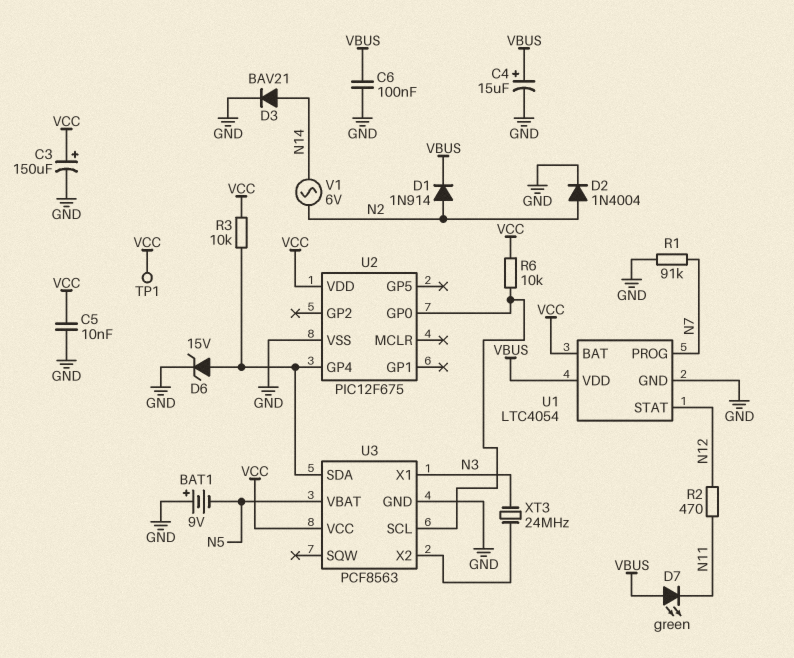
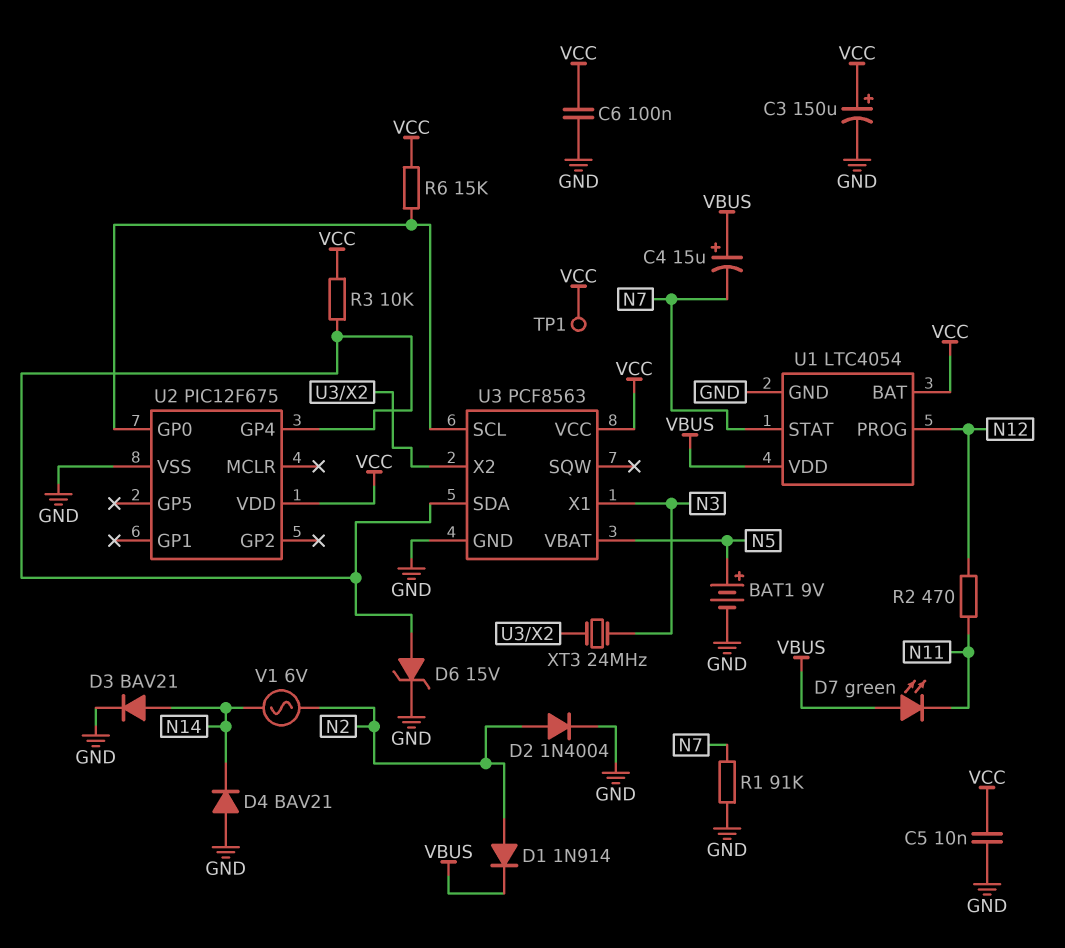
BAT1: 9V (plus GND, minus N5) -> 9V (plus N5, minus GND)
C4: 15uF (plus VBUS, minus GND) -> 15uF (plus VBUS, minus N7)
C6: 100nF (GND, VBUS) -> 100nF (GND, VCC)
D4: none -> diode BAV21 (A GND, K N14)
R6: 10k (U2/GP0, VCC) -> 15k (U2/GP0, VCC)
U1 pin PROG: N7 -> N12
U1 pin STAT: N12 -> N7

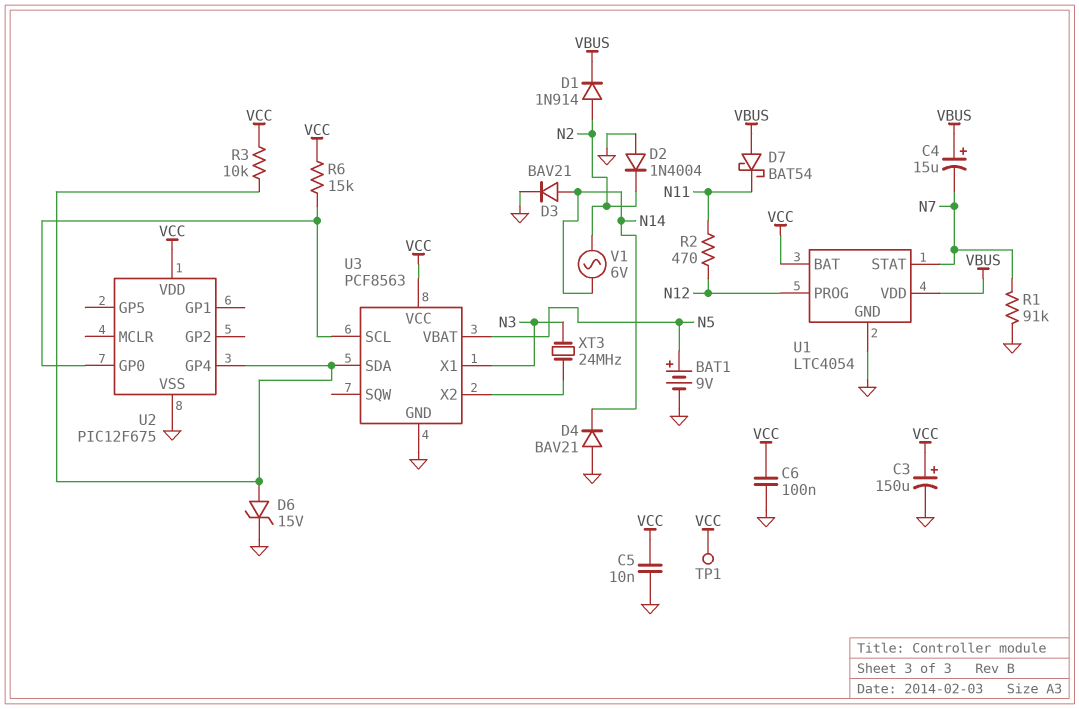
D2: diode 1N4004 (A N2, K GND) -> diode 1N4004 (A GND, K N2)
D7: LED green (A VBUS, K N11) -> schottky BAT54 (A VBUS, K N11)

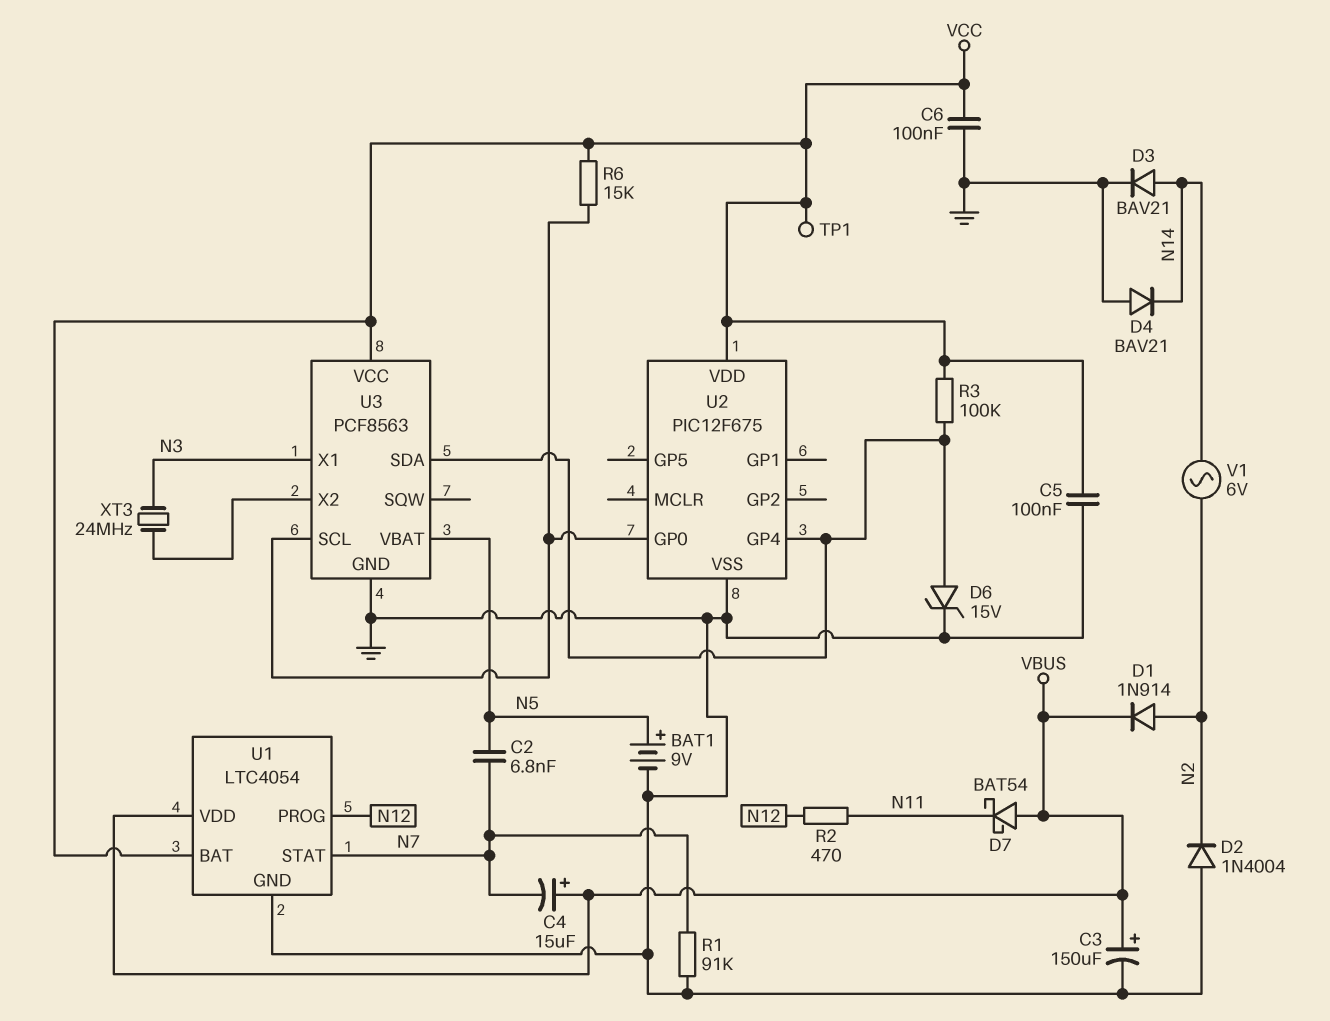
C2: none -> 6.8nF (N5, N7)
C3: 150uF (plus VCC, minus GND) -> 150uF (plus VBUS, minus GND)
C5: 10nF (GND, VCC) -> 100nF (GND, VCC)
R3: 10k (U2/GP4, VCC) -> 100k (U2/GP4, VCC)

